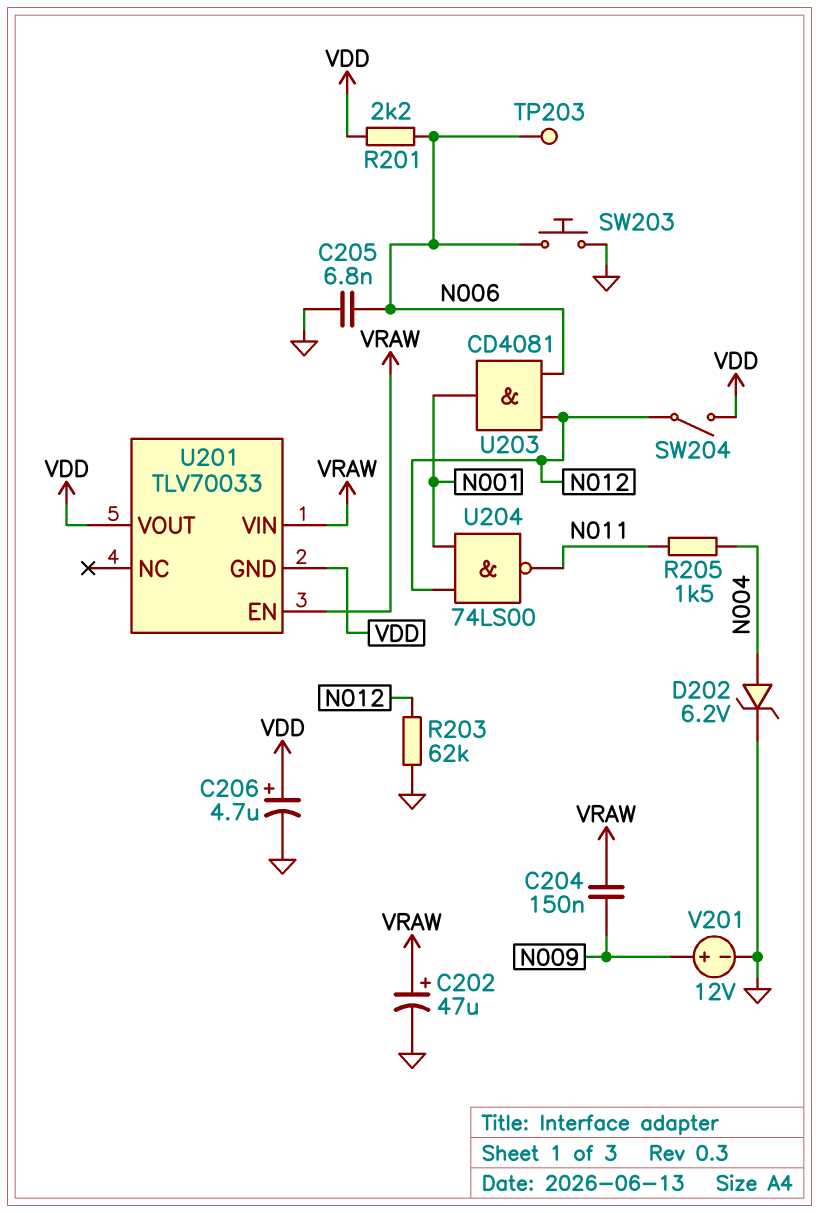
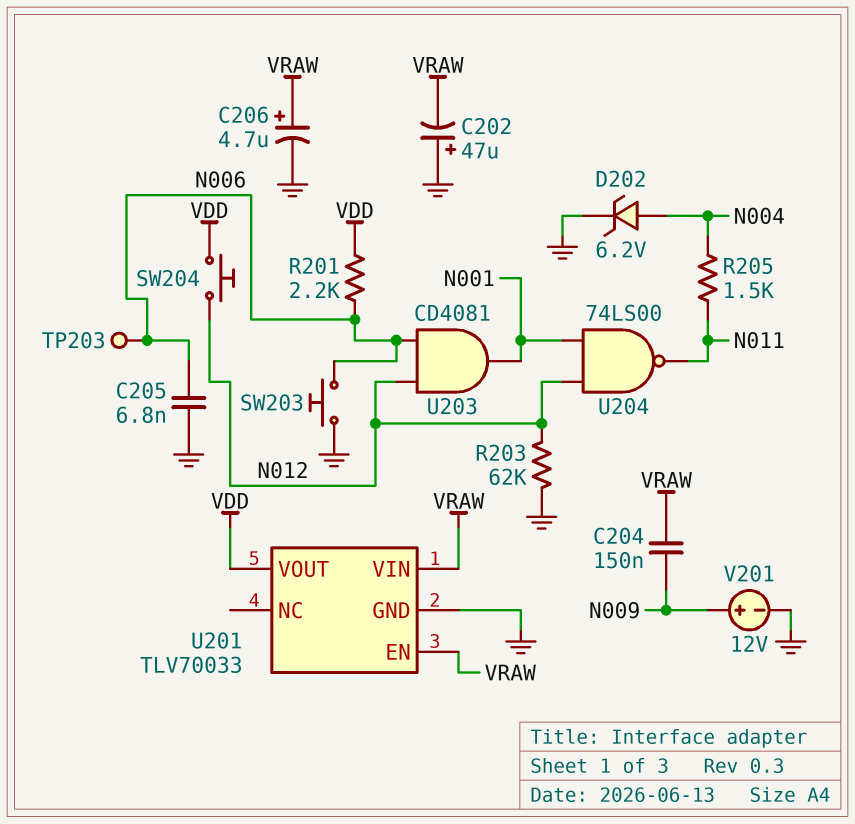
C202: 47uF (plus VRAW, minus GND) -> 47uF (plus GND, minus VRAW)
C206: 4.7uF (plus VDD, minus GND) -> 4.7uF (plus VRAW, minus GND)
SW204: switch (N012, VDD) -> button (N012, VDD)
U201 pin GND: VDD -> GND

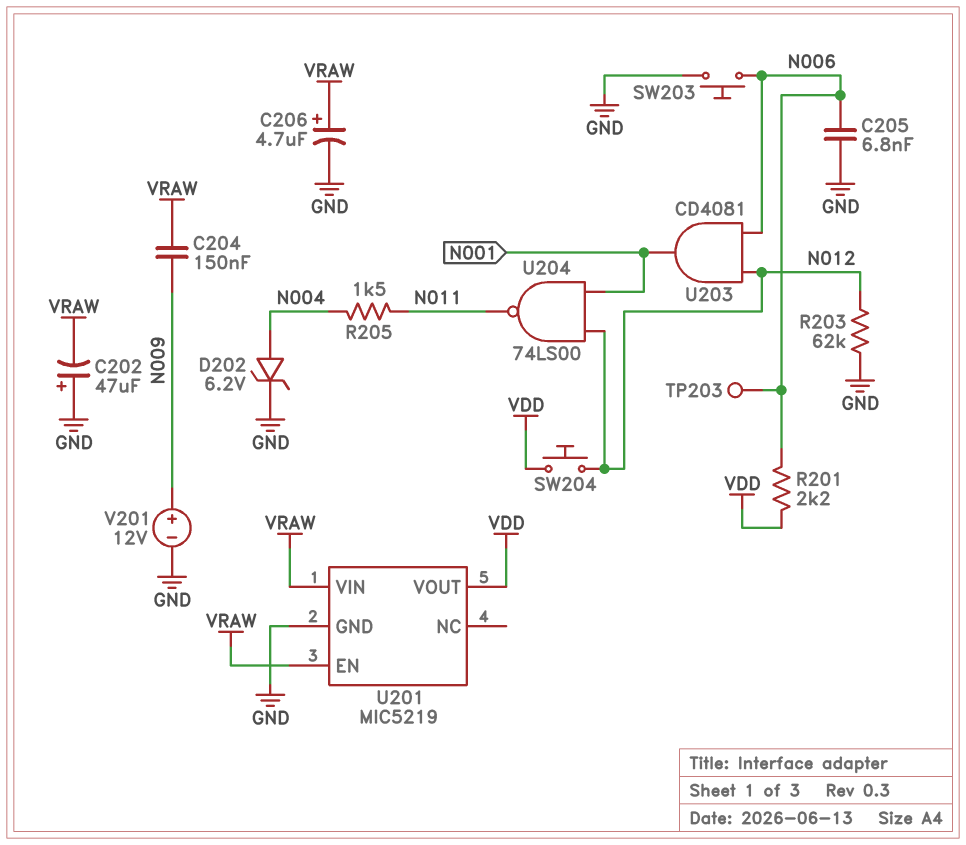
U201: TLV70033 -> MIC5219

